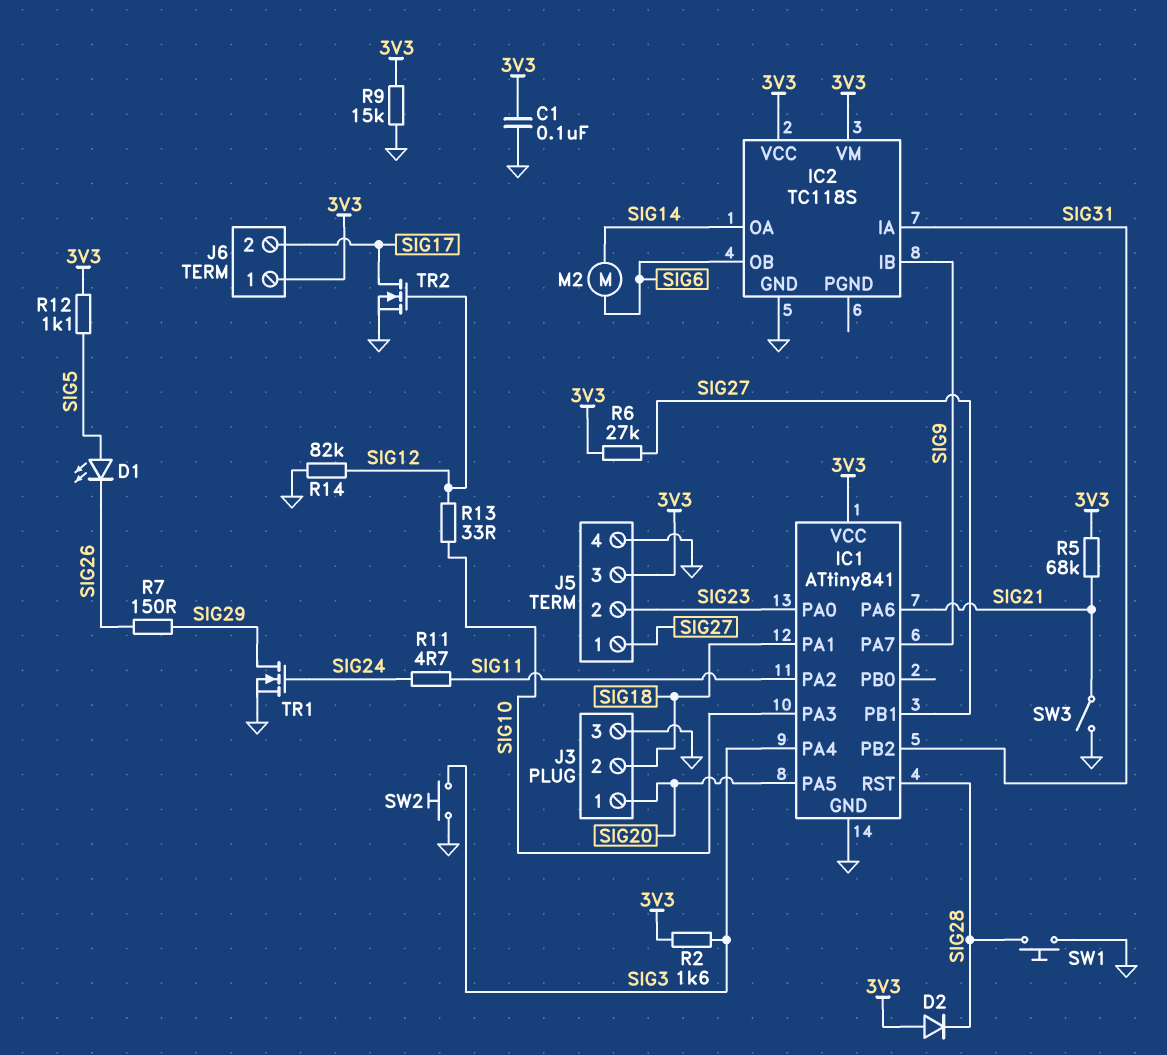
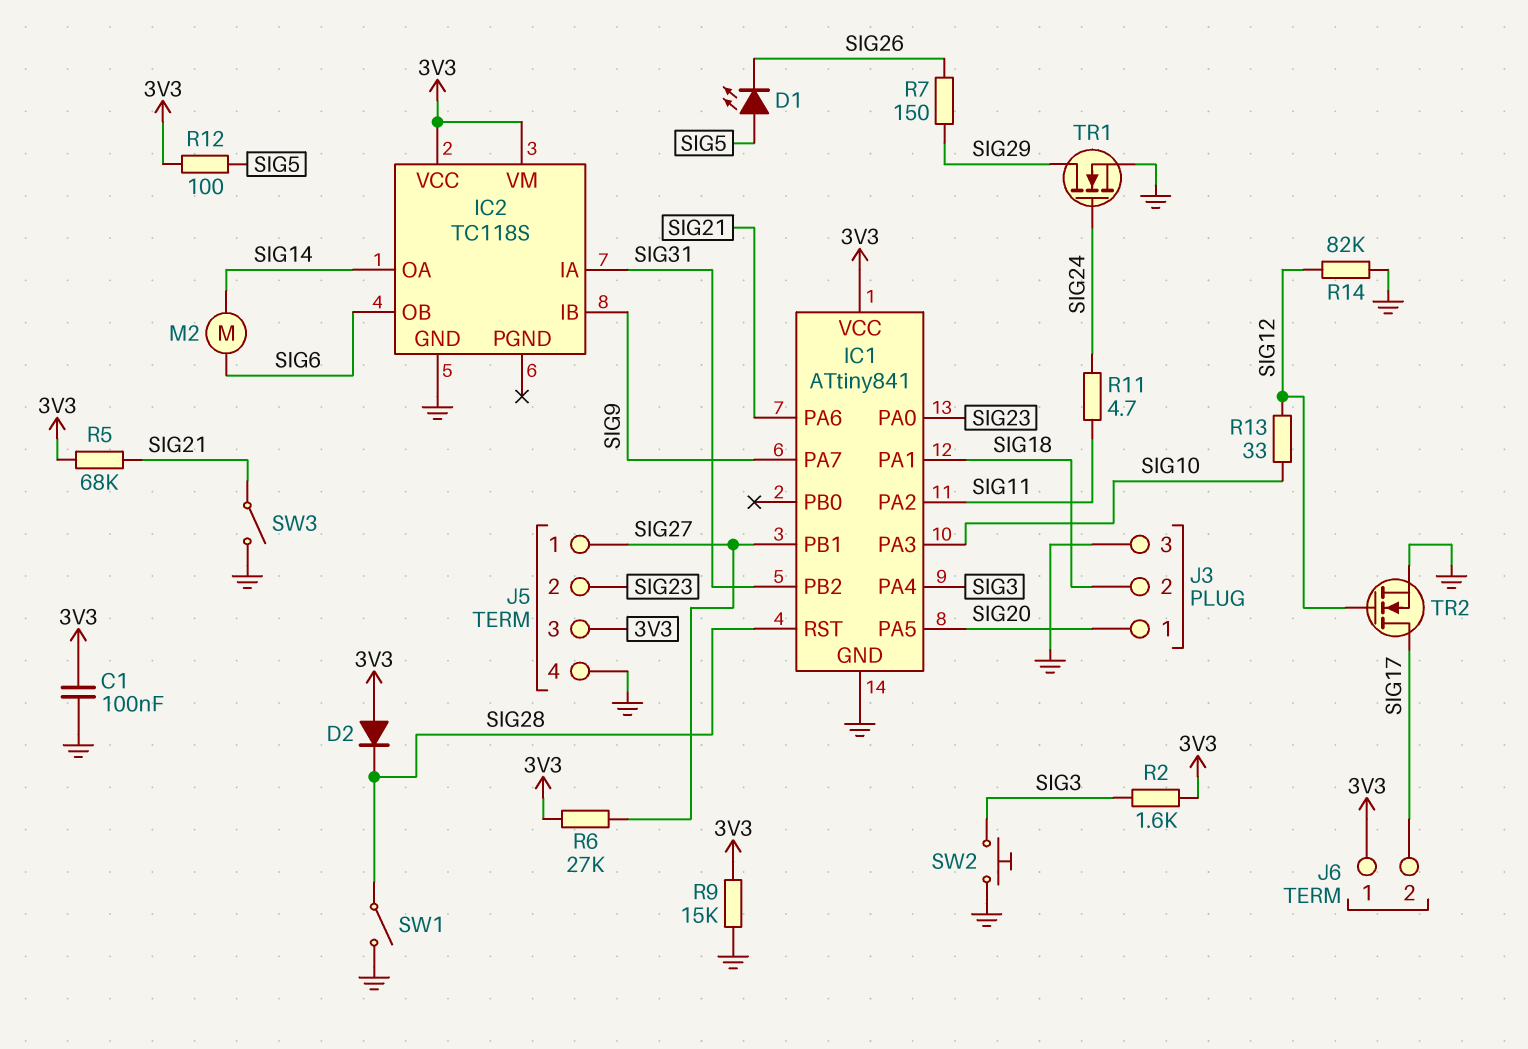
R12: 1.1k (3V3, SIG5) -> 100 (3V3, SIG5)
SW1: button (GND, SIG28) -> switch (GND, SIG28)

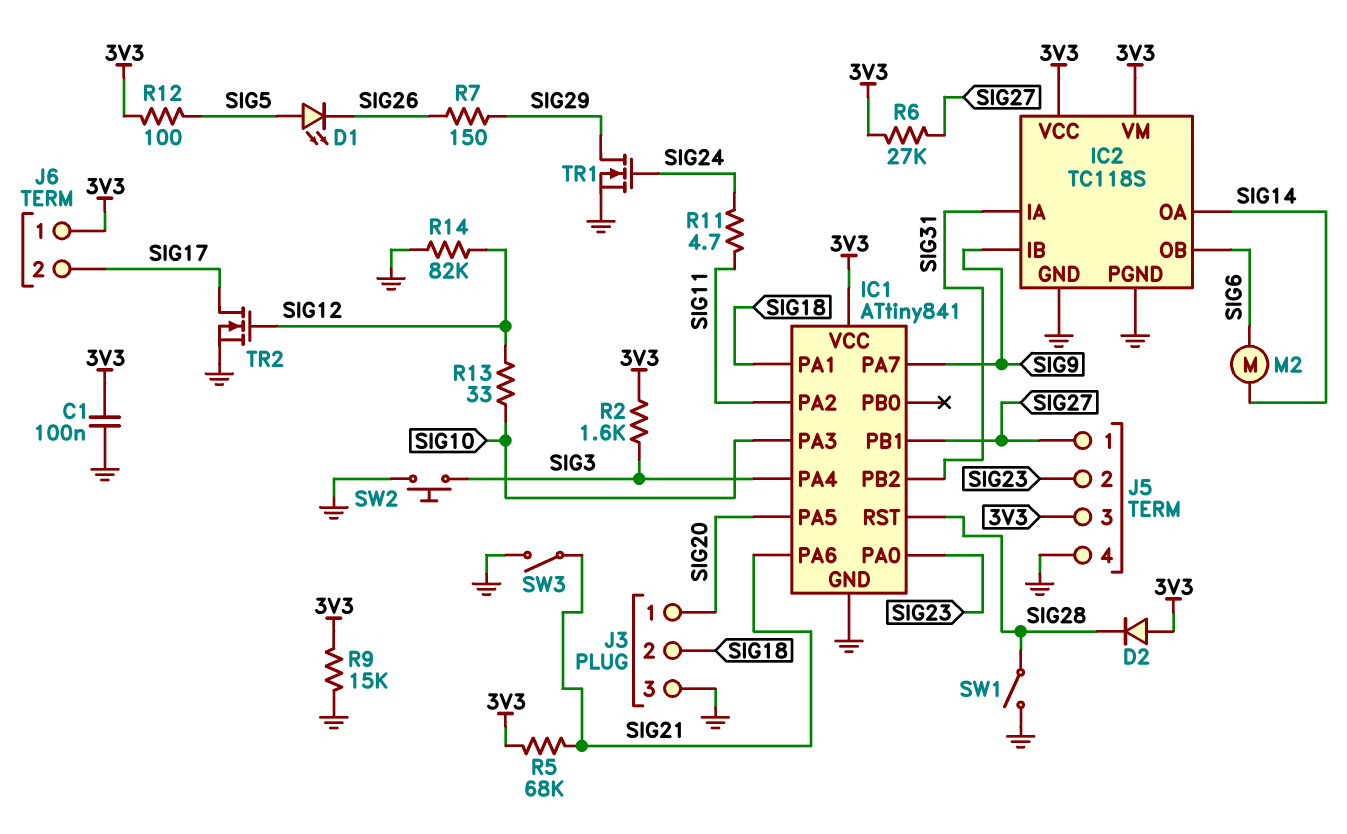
IC2 pin PGND: none -> GND

